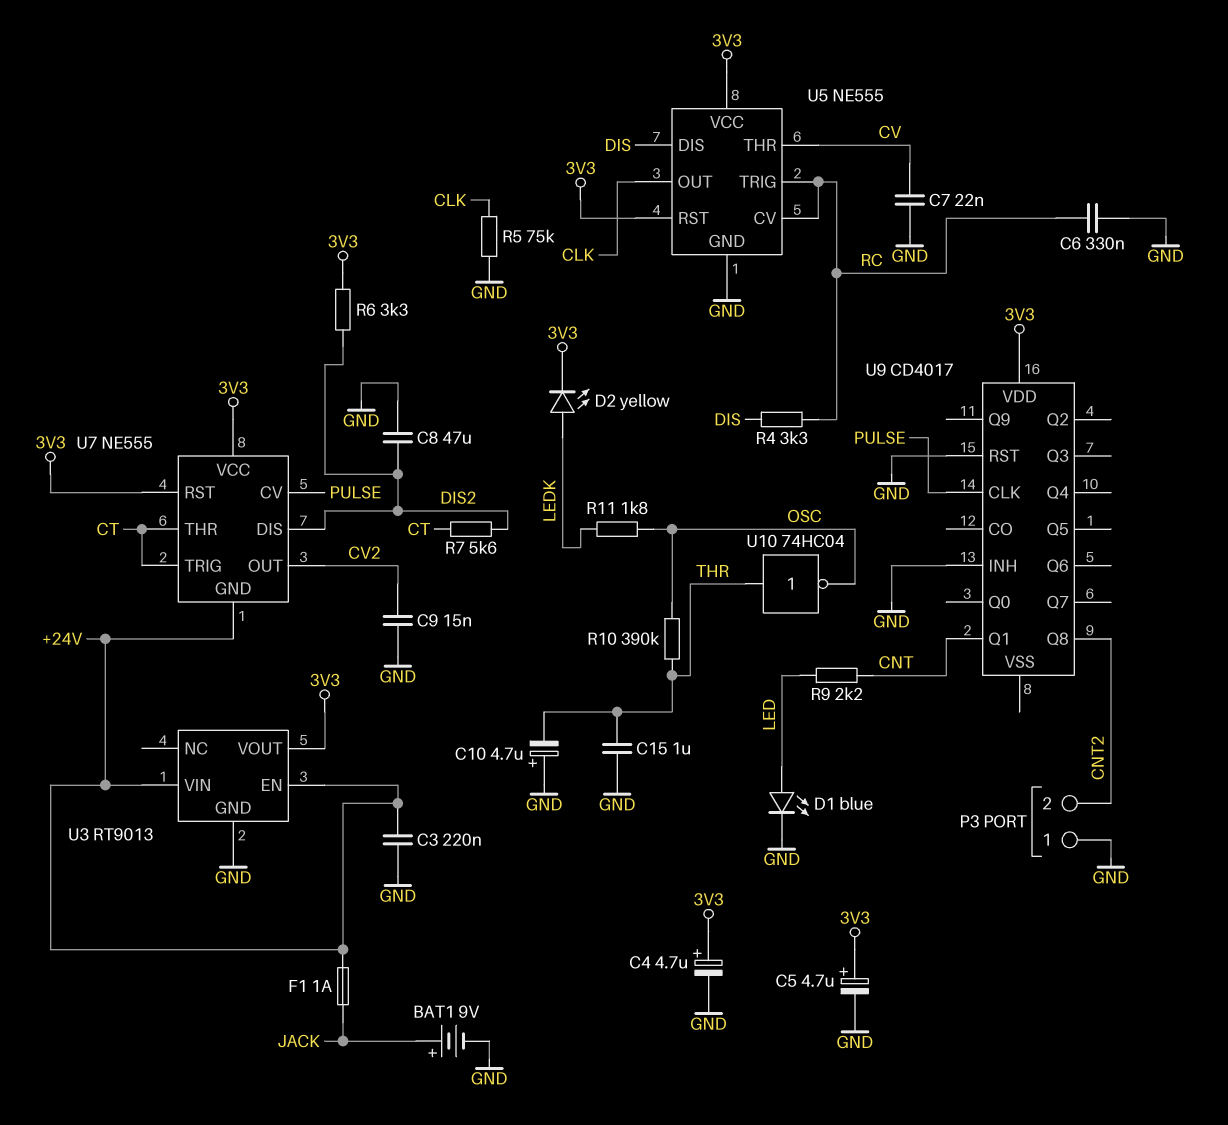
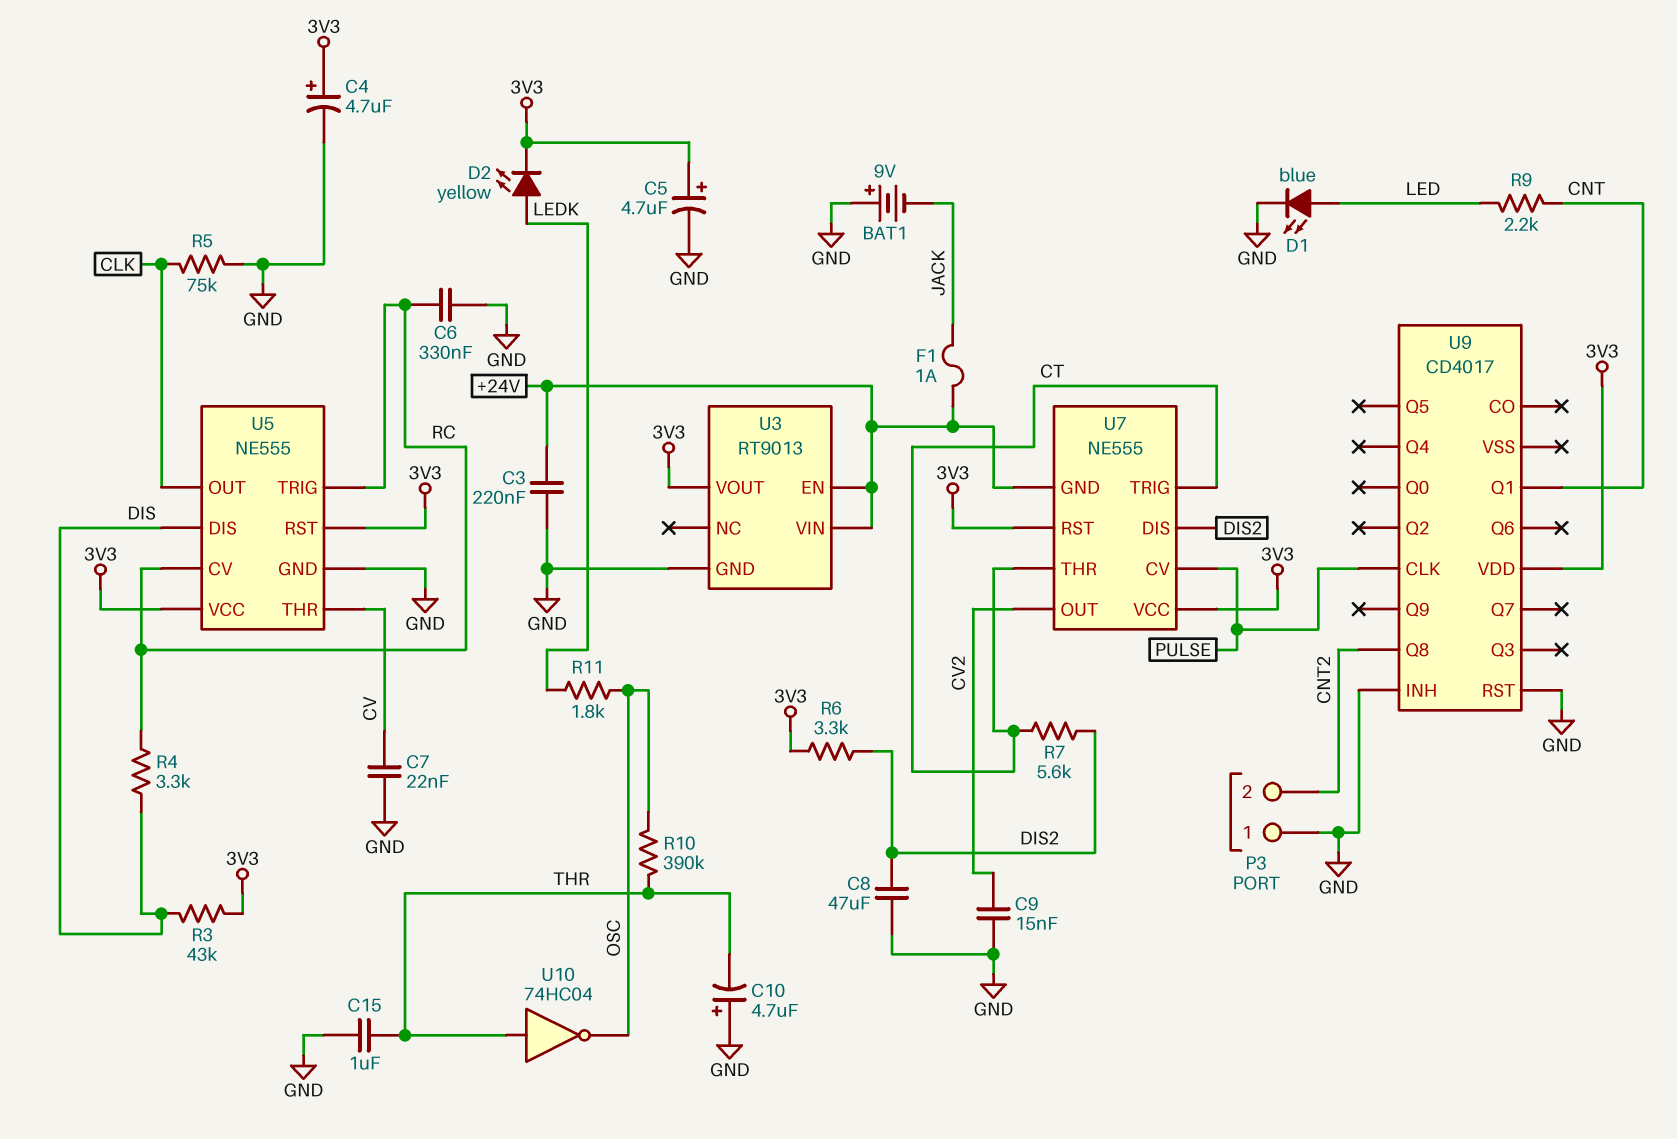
BAT1: 9V (plus JACK, minus GND) -> 9V (plus GND, minus JACK)
R3: none -> 43k (3V3, DIS)

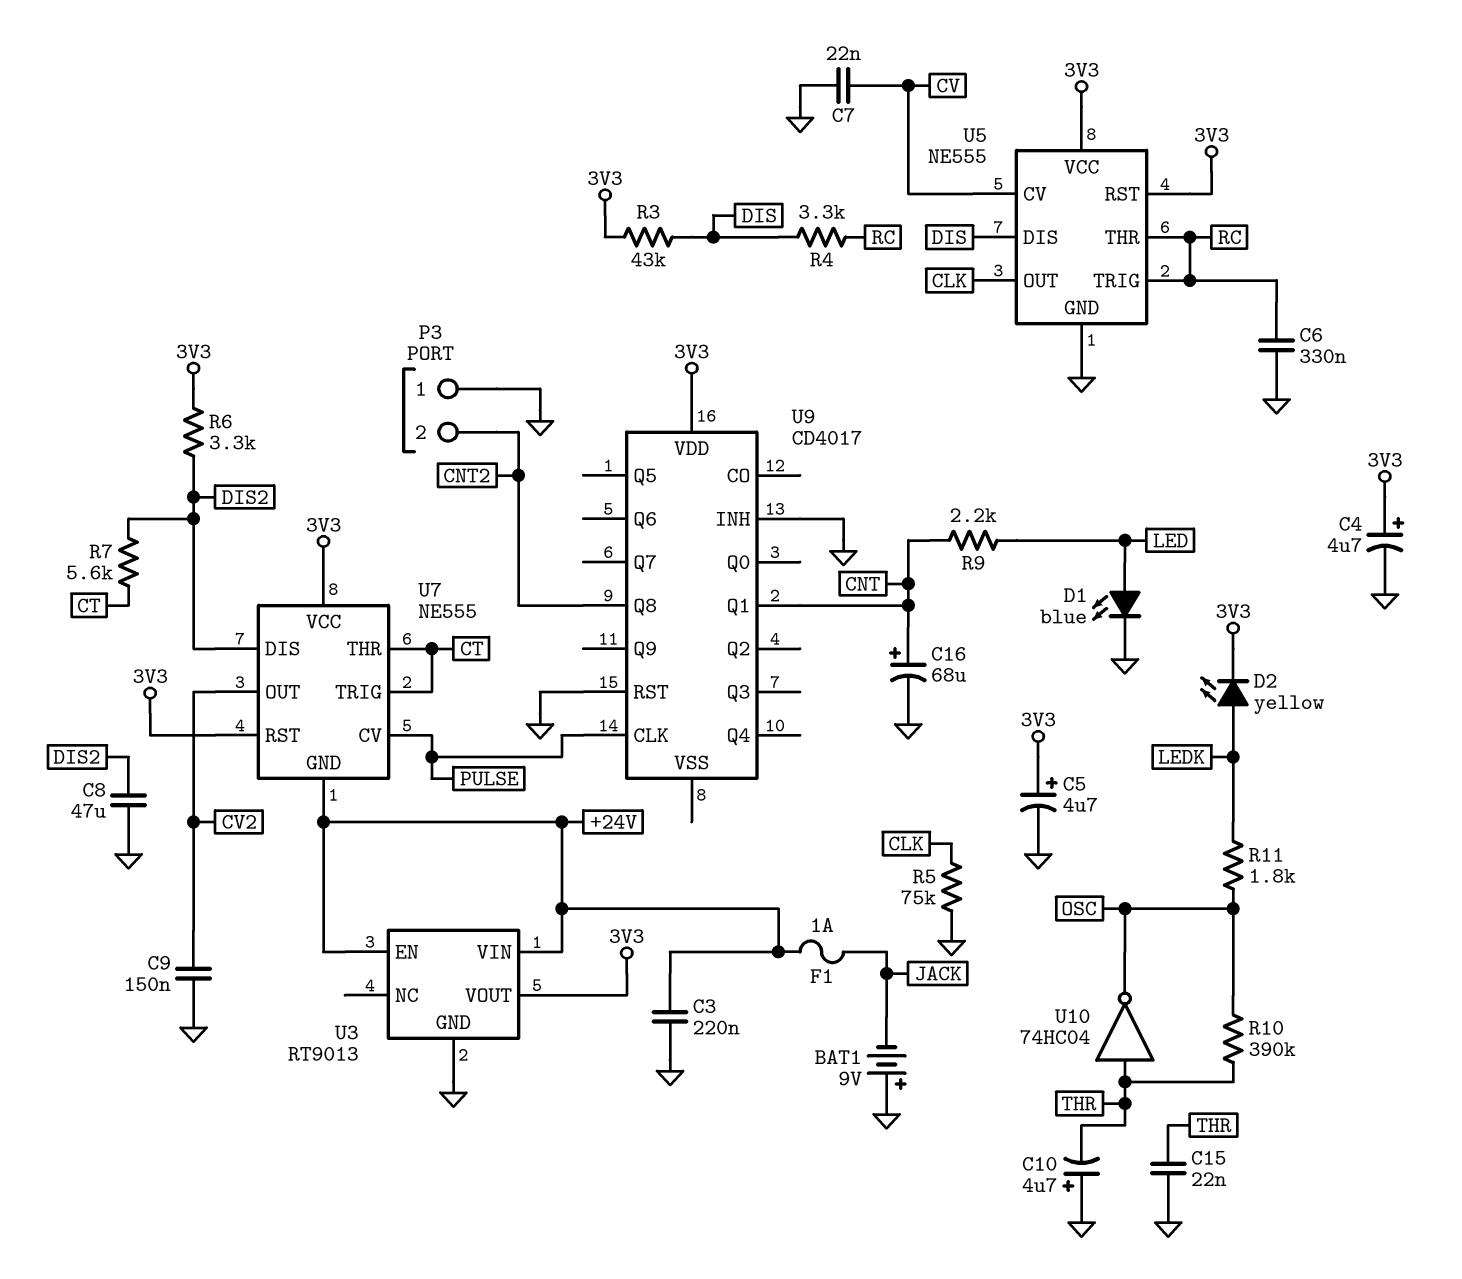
C9: 15nF (CV2, GND) -> 150nF (CV2, GND)
C15: 1uF (GND, THR) -> 22nF (GND, THR)
C16: none -> 68uF (plus CNT, minus GND)
U5 pin CV: RC -> CV
U5 pin THR: CV -> RC

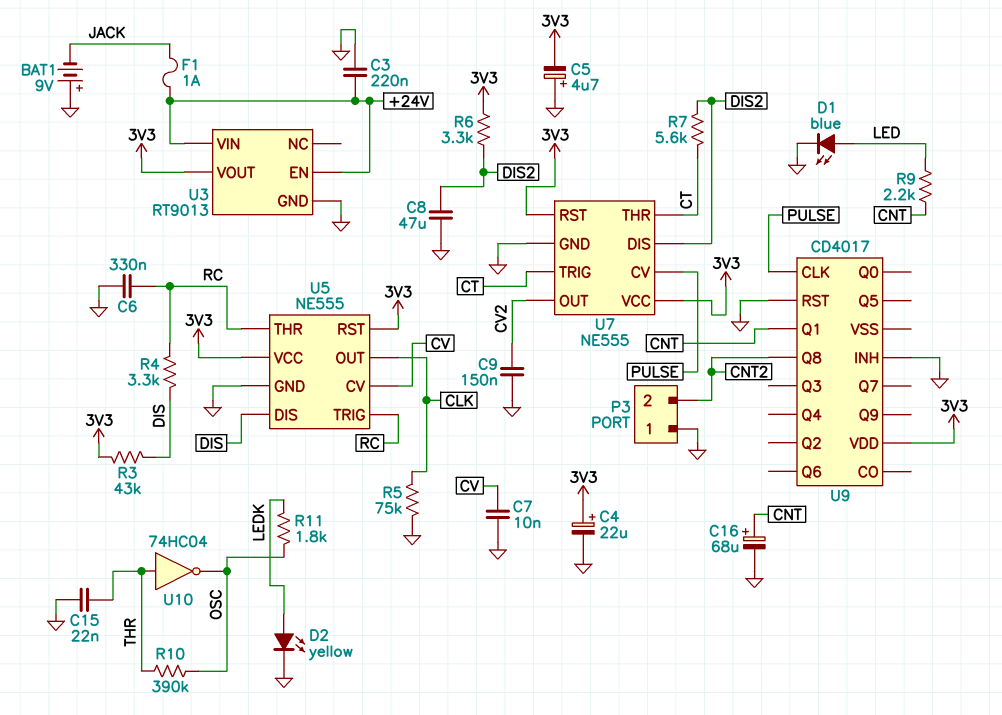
C4: 4.7uF (plus 3V3, minus GND) -> 22uF (plus 3V3, minus GND)
C5: 4.7uF (plus 3V3, minus GND) -> 4.7uF (plus GND, minus 3V3)
C7: 22nF (CV, GND) -> 10nF (CV, GND)
C10: 4.7uF (plus GND, minus THR) -> none
D2: LED yellow (A LEDK, K 3V3) -> LED yellow (A LEDK, K GND)
U7 pin GND: +24V -> GND

